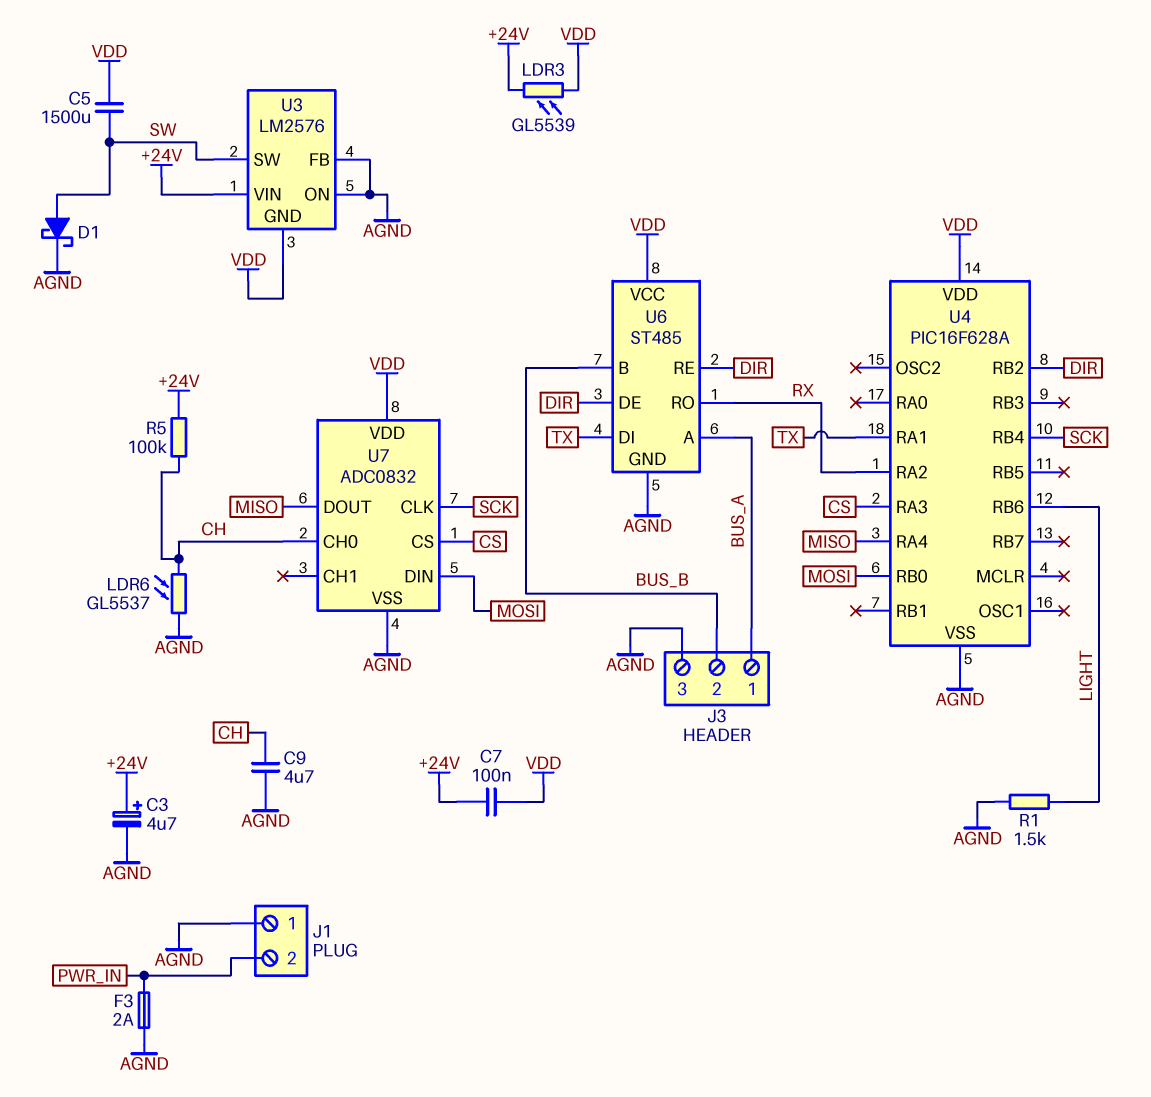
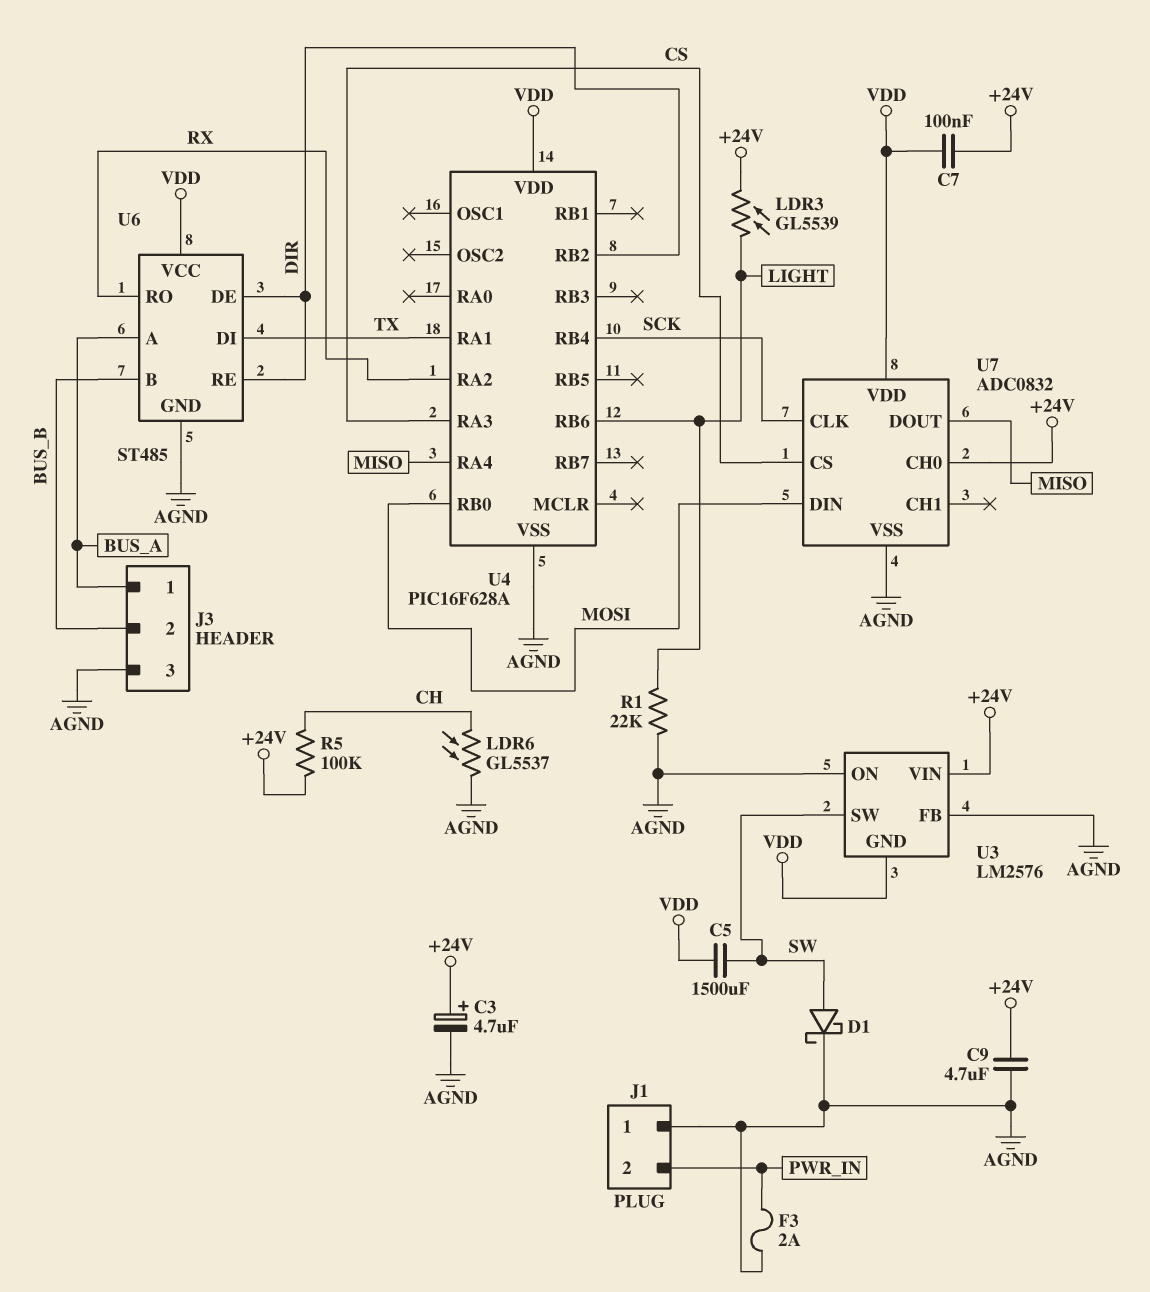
C9: 4.7uF (AGND, CH) -> 4.7uF (+24V, AGND)
LDR3: GL5539 (+24V, VDD) -> GL5539 (+24V, LIGHT)
R1: 1.5k (AGND, LIGHT) -> 22k (AGND, LIGHT)
U7 pin CH0: CH -> +24V

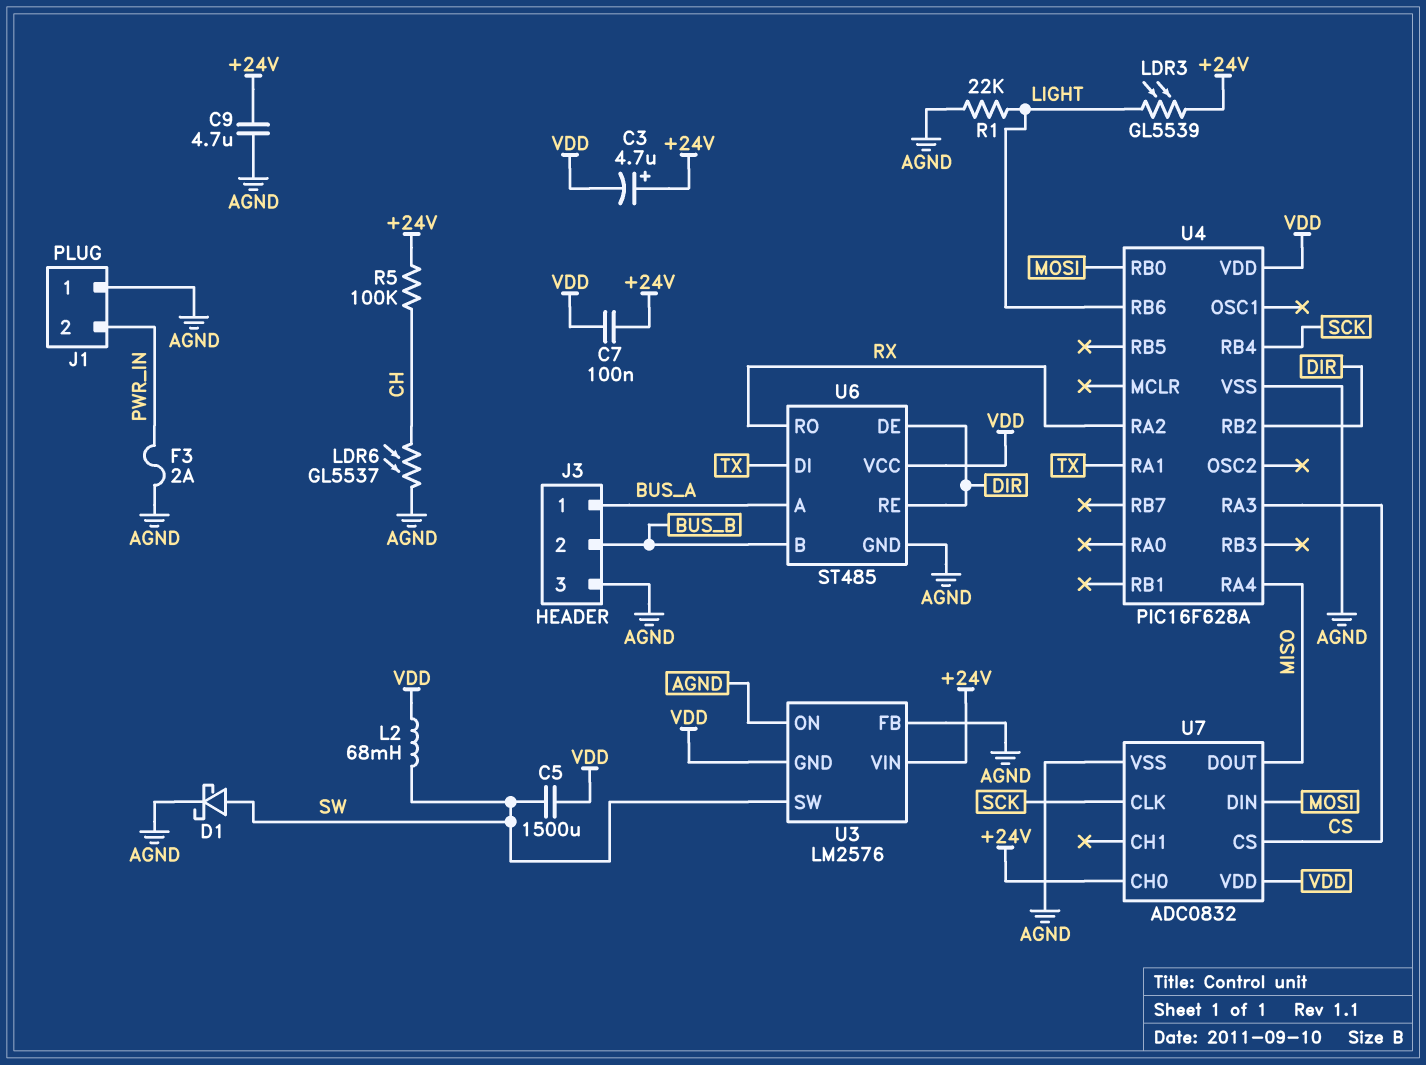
C3: 4.7uF (plus +24V, minus AGND) -> 4.7uF (plus +24V, minus VDD)
L2: none -> 68mH (SW, VDD)

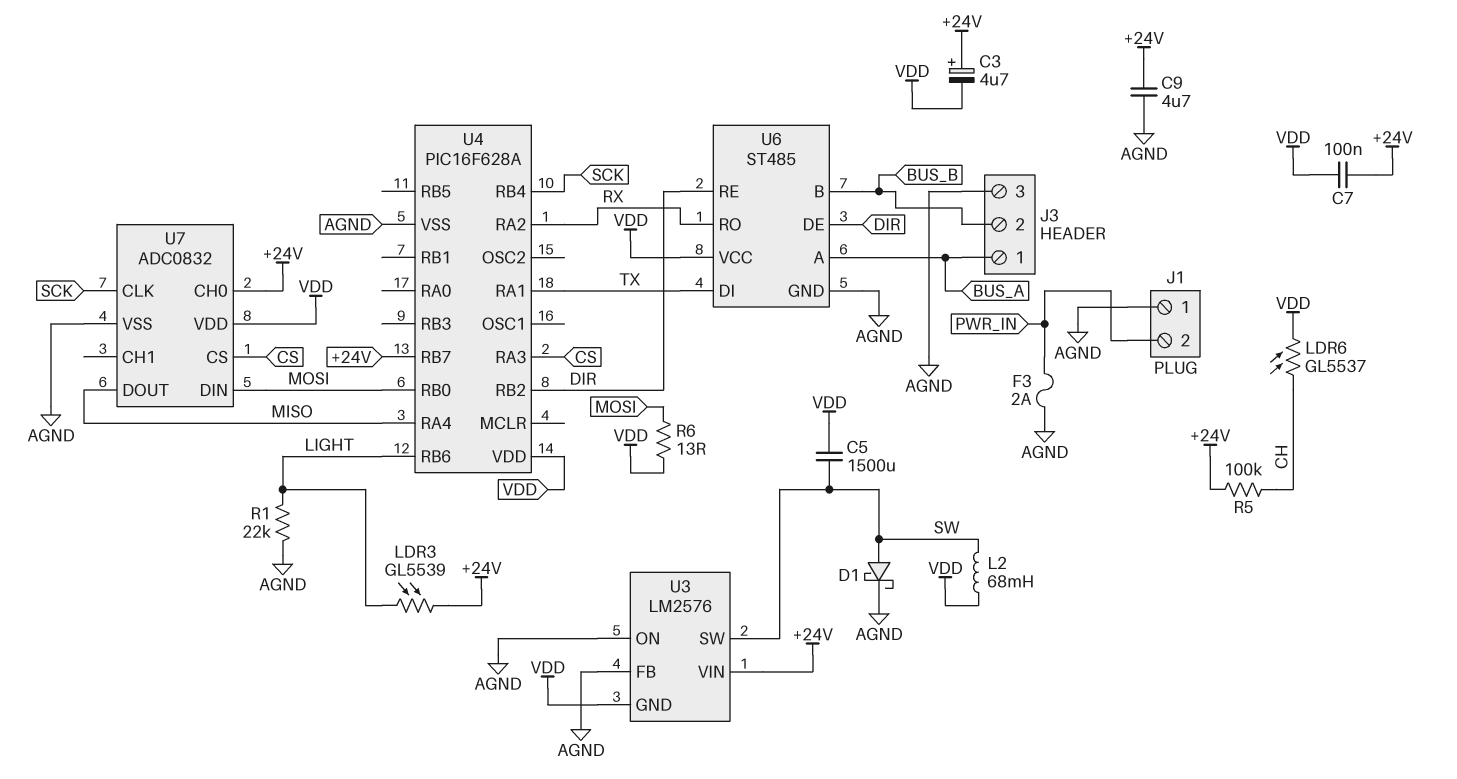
LDR6: GL5537 (AGND, CH) -> GL5537 (CH, VDD)
R6: none -> 13 (MOSI, VDD)
U4 pin RB7: none -> +24V

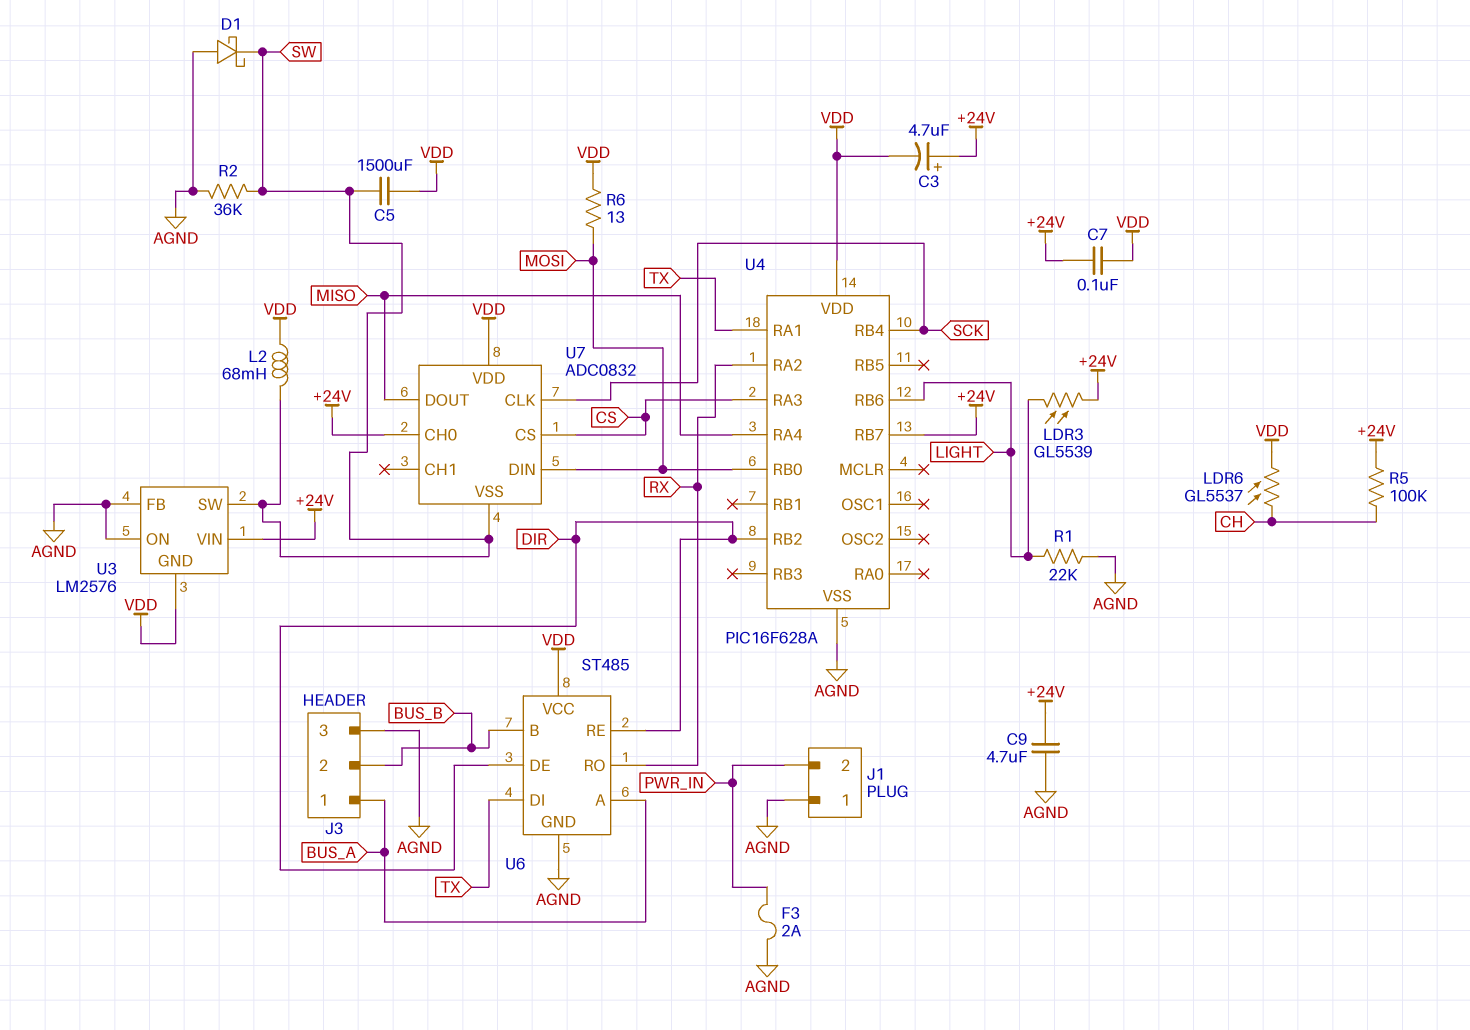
D1: schottky (A SW, K AGND) -> schottky (A AGND, K SW)
R2: none -> 36k (AGND, SW)
U7 pin VSS: AGND -> SW

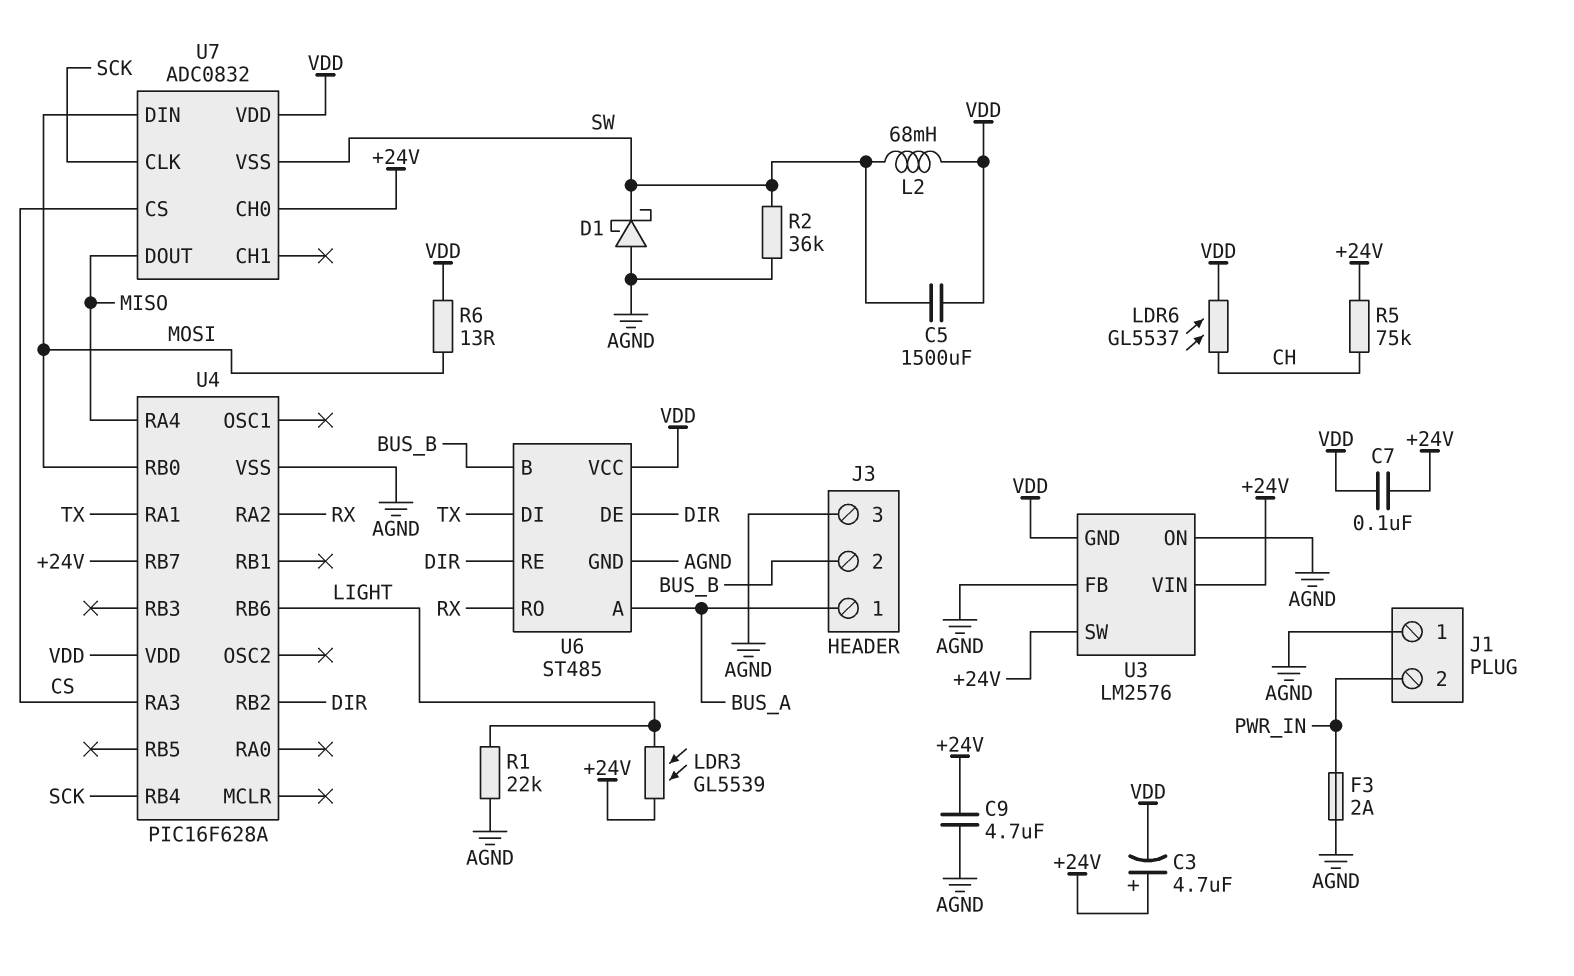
R5: 100k (+24V, CH) -> 75k (+24V, CH)
U3 pin SW: SW -> +24V

